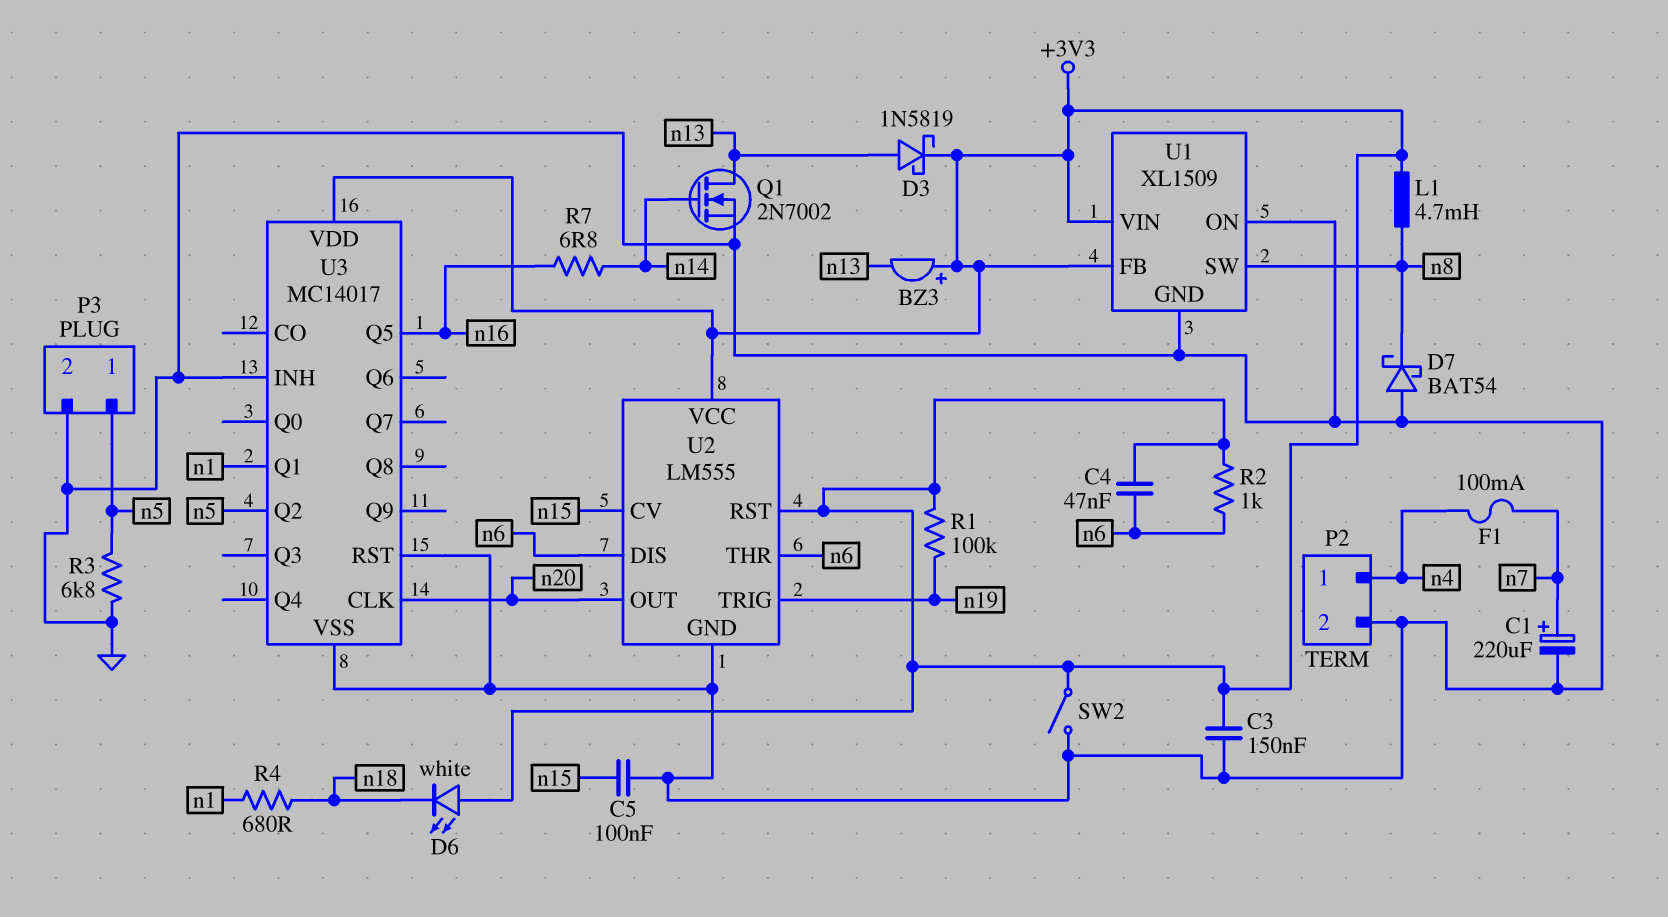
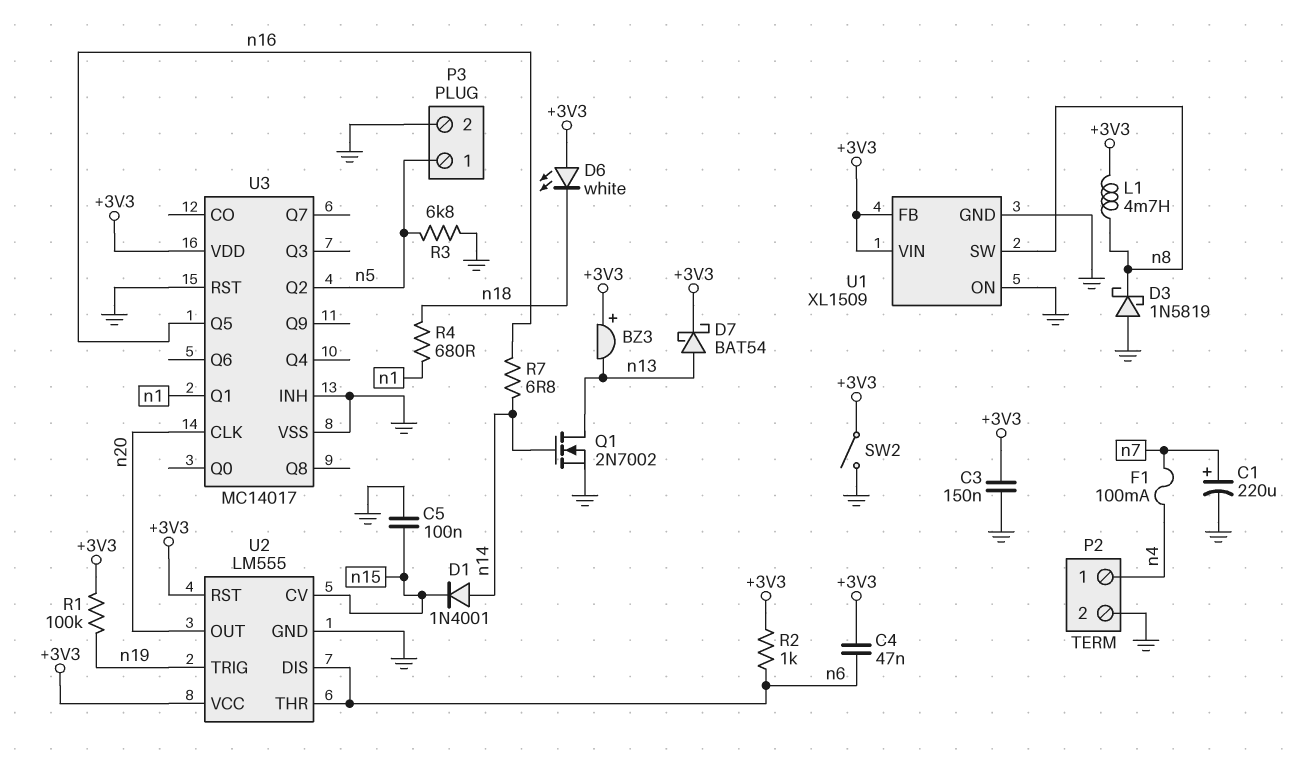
D1: none -> diode 1N4001 (A n14, K n15)
D3: schottky 1N5819 (A n13, K +3V3) -> schottky 1N5819 (A GND, K n8)
D7: schottky BAT54 (A GND, K n8) -> schottky BAT54 (A n13, K +3V3)

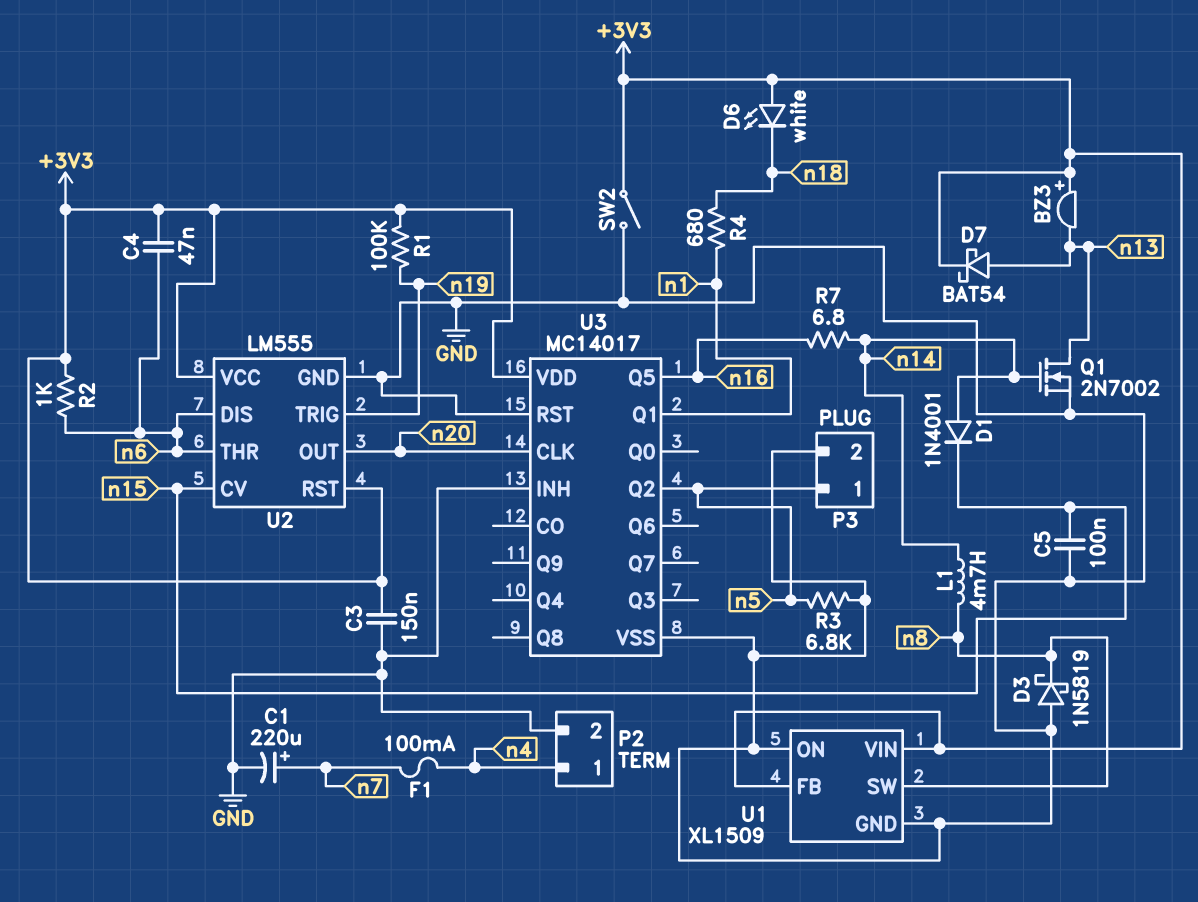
L1: 4.7mH (+3V3, n8) -> 4.7mH (n8, n14)

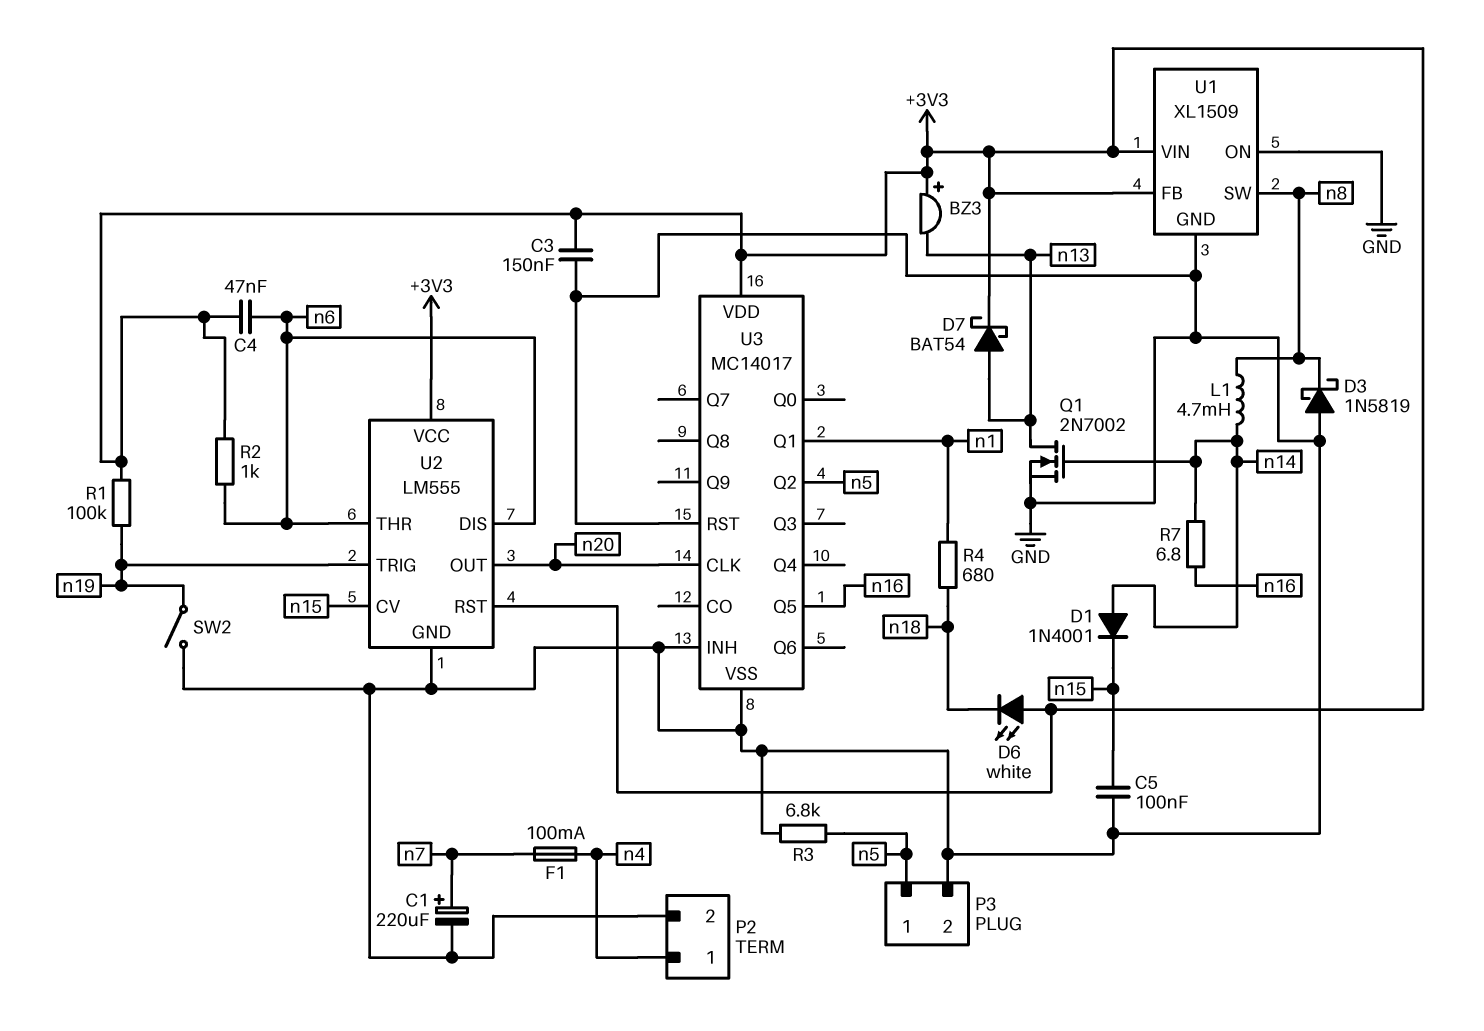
SW2: switch (+3V3, GND) -> switch (GND, n19)

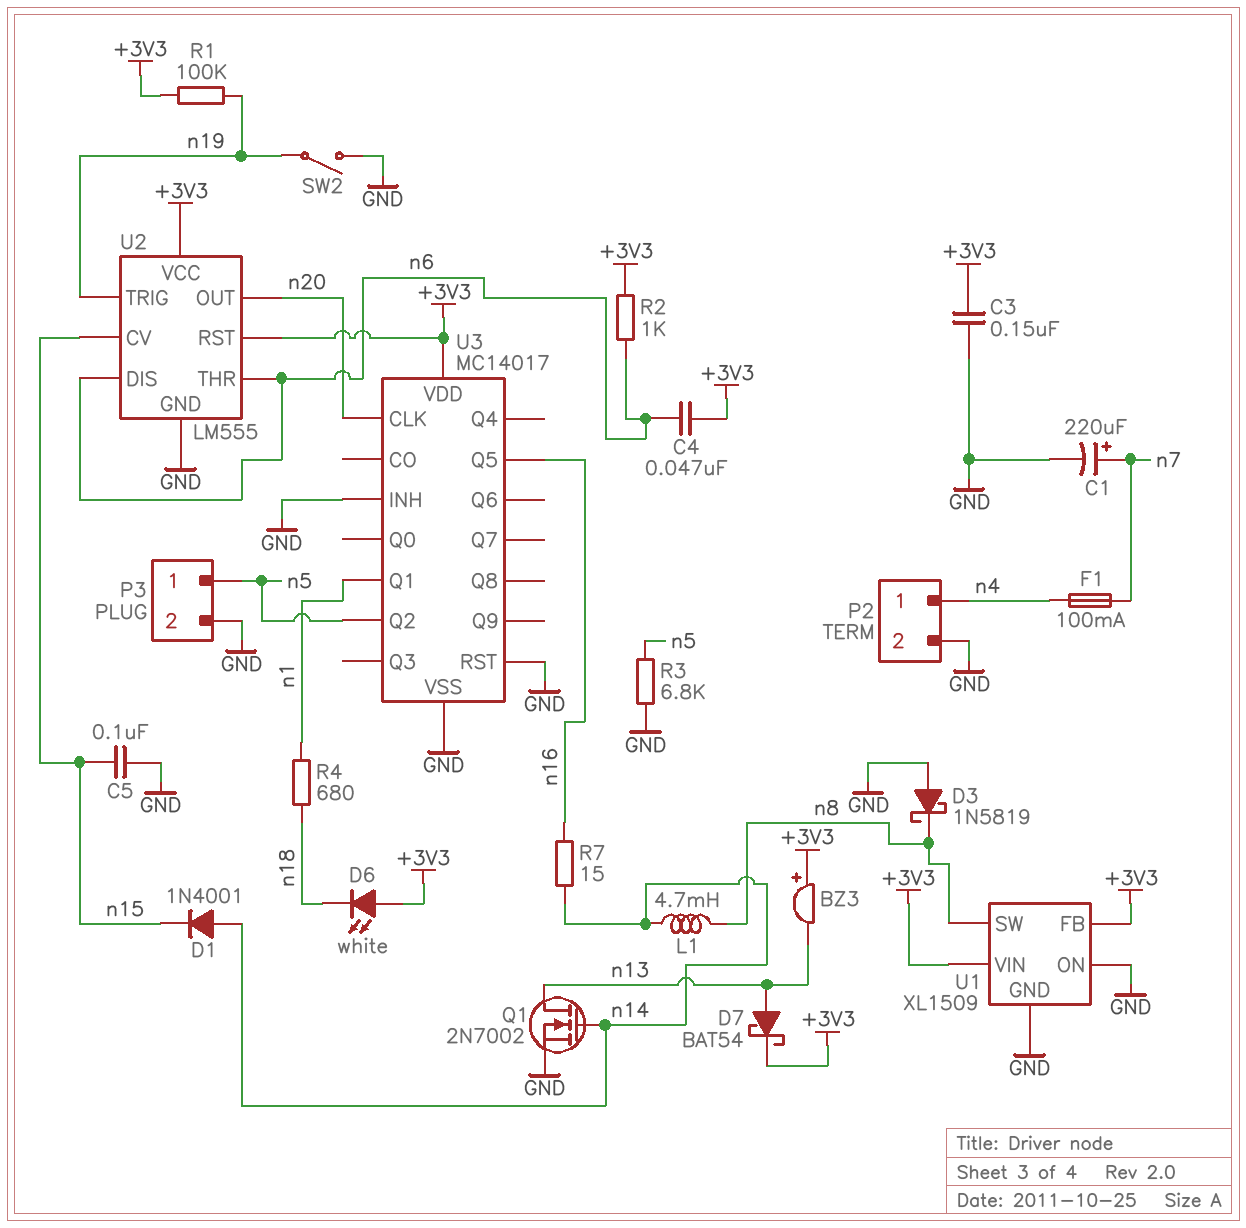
R7: 6.8 (n14, n16) -> 15 (n14, n16)

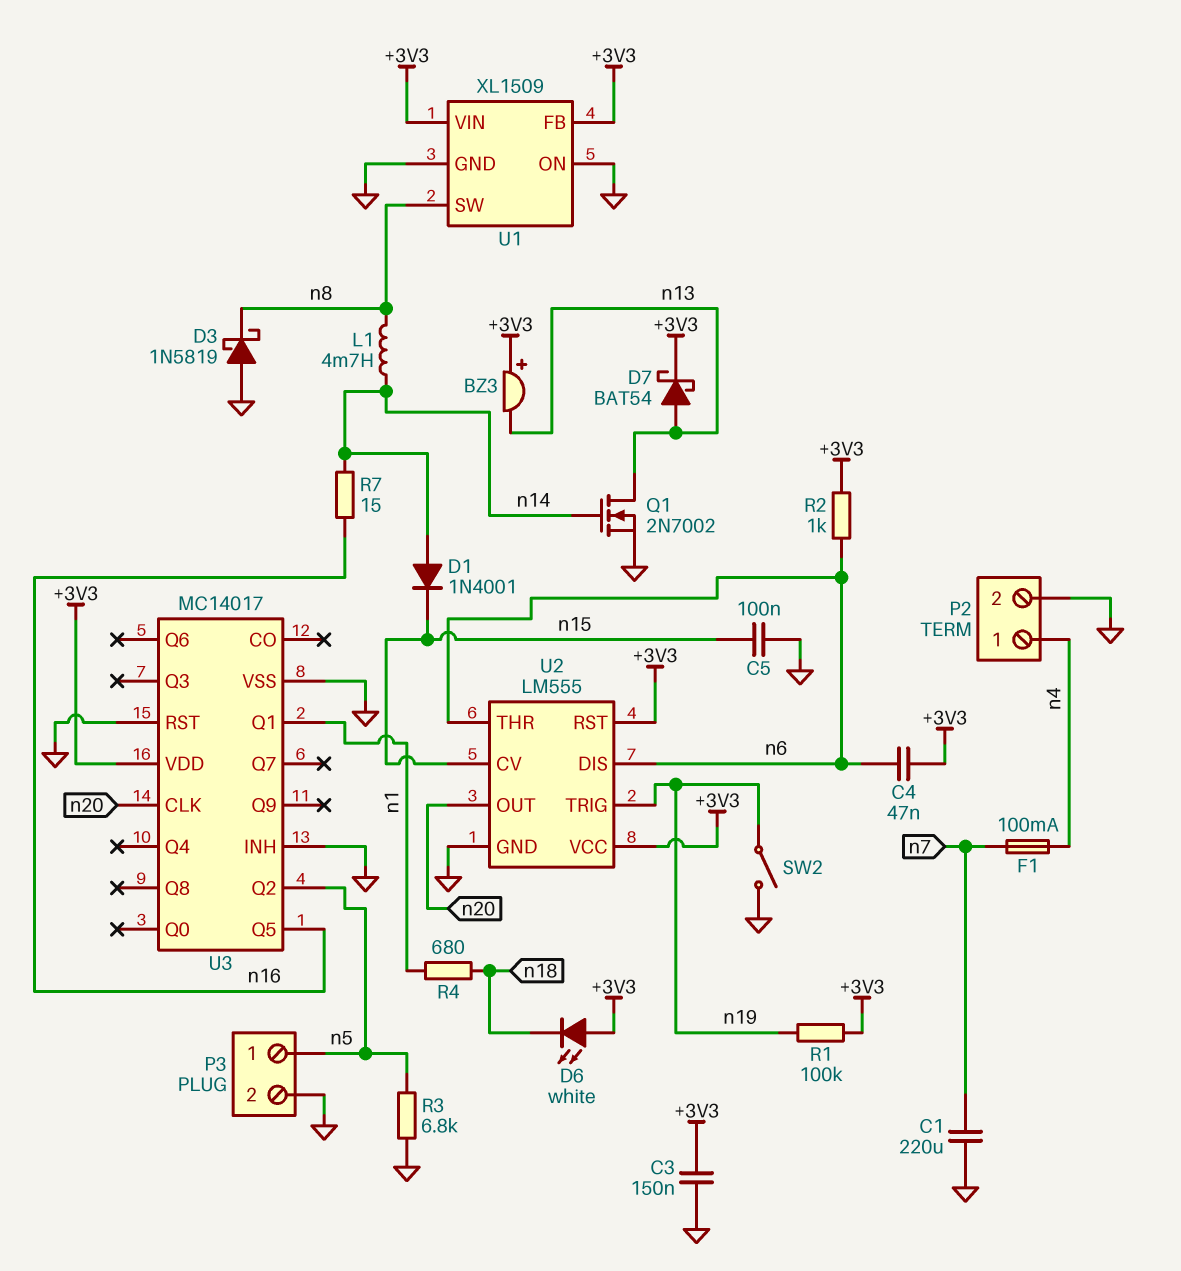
C1: 220uF (plus n7, minus GND) -> 220uF (GND, n7)

